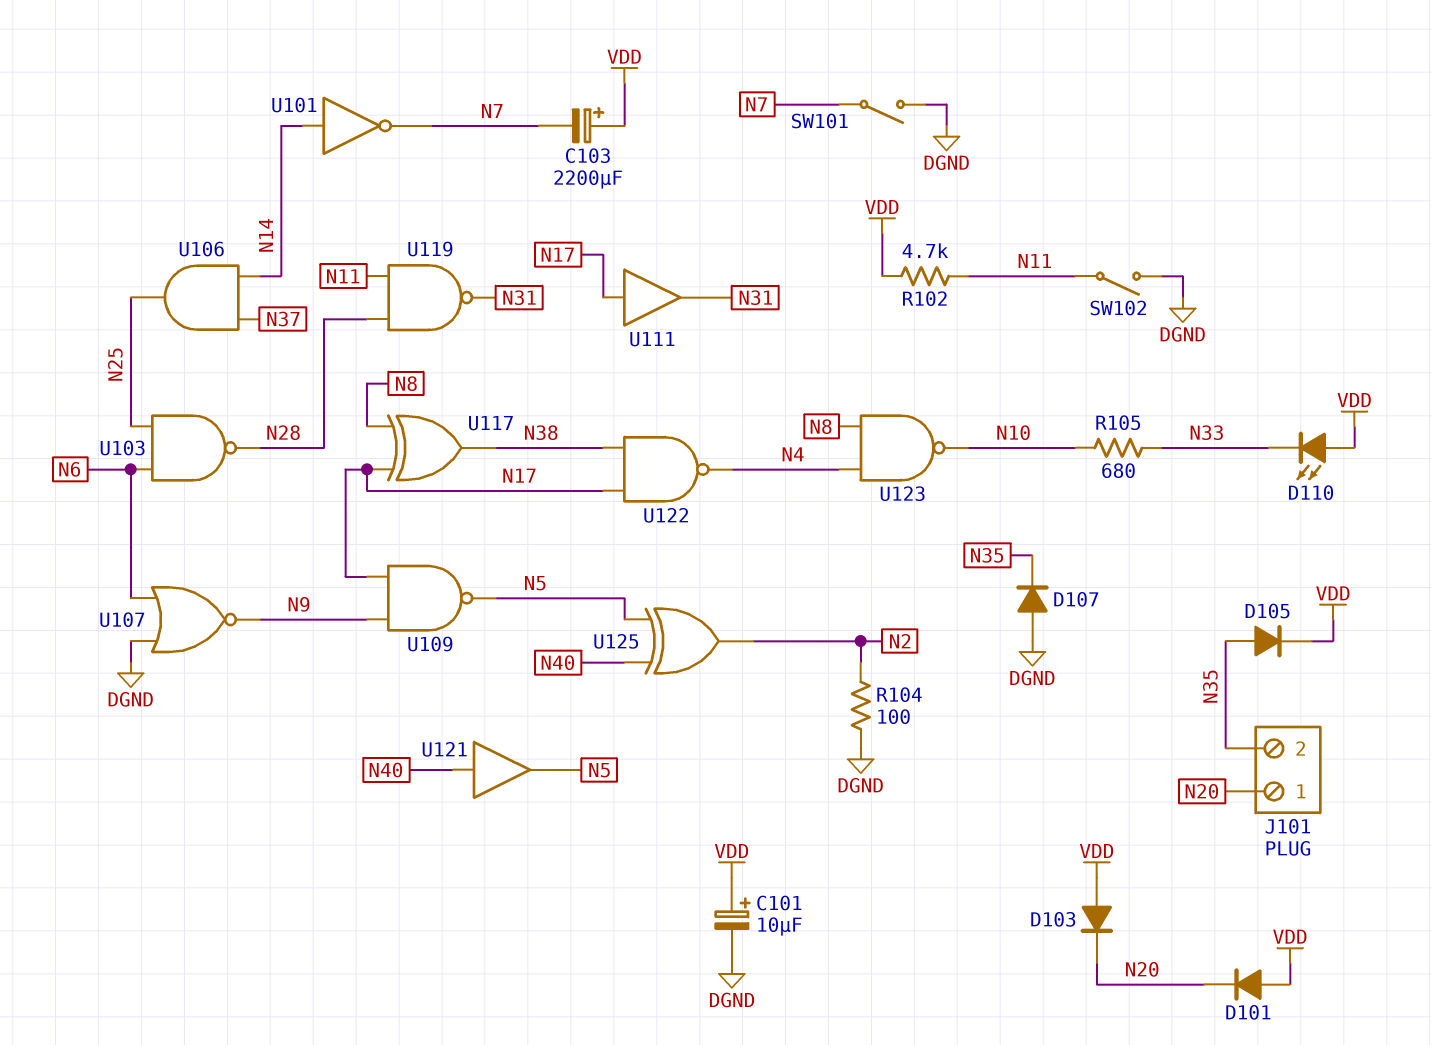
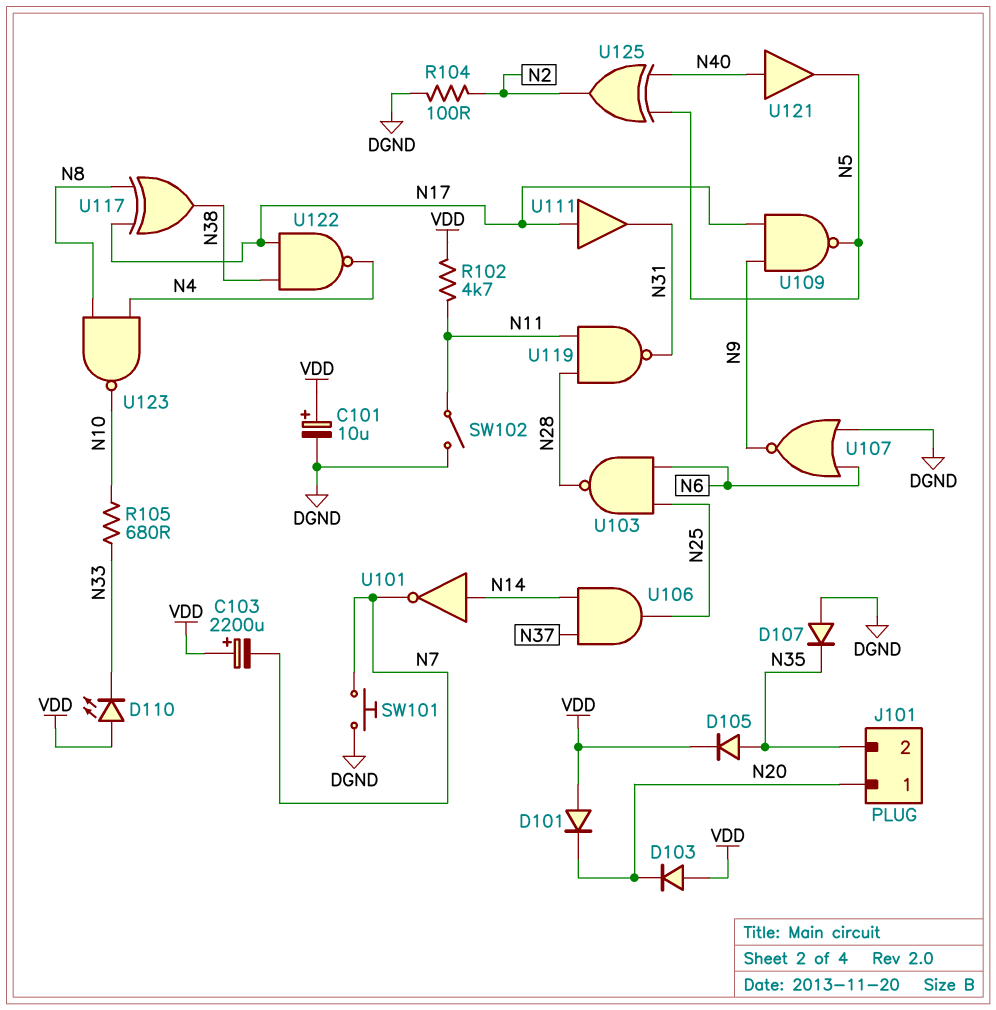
SW101: switch (DGND, N7) -> button (DGND, N7)

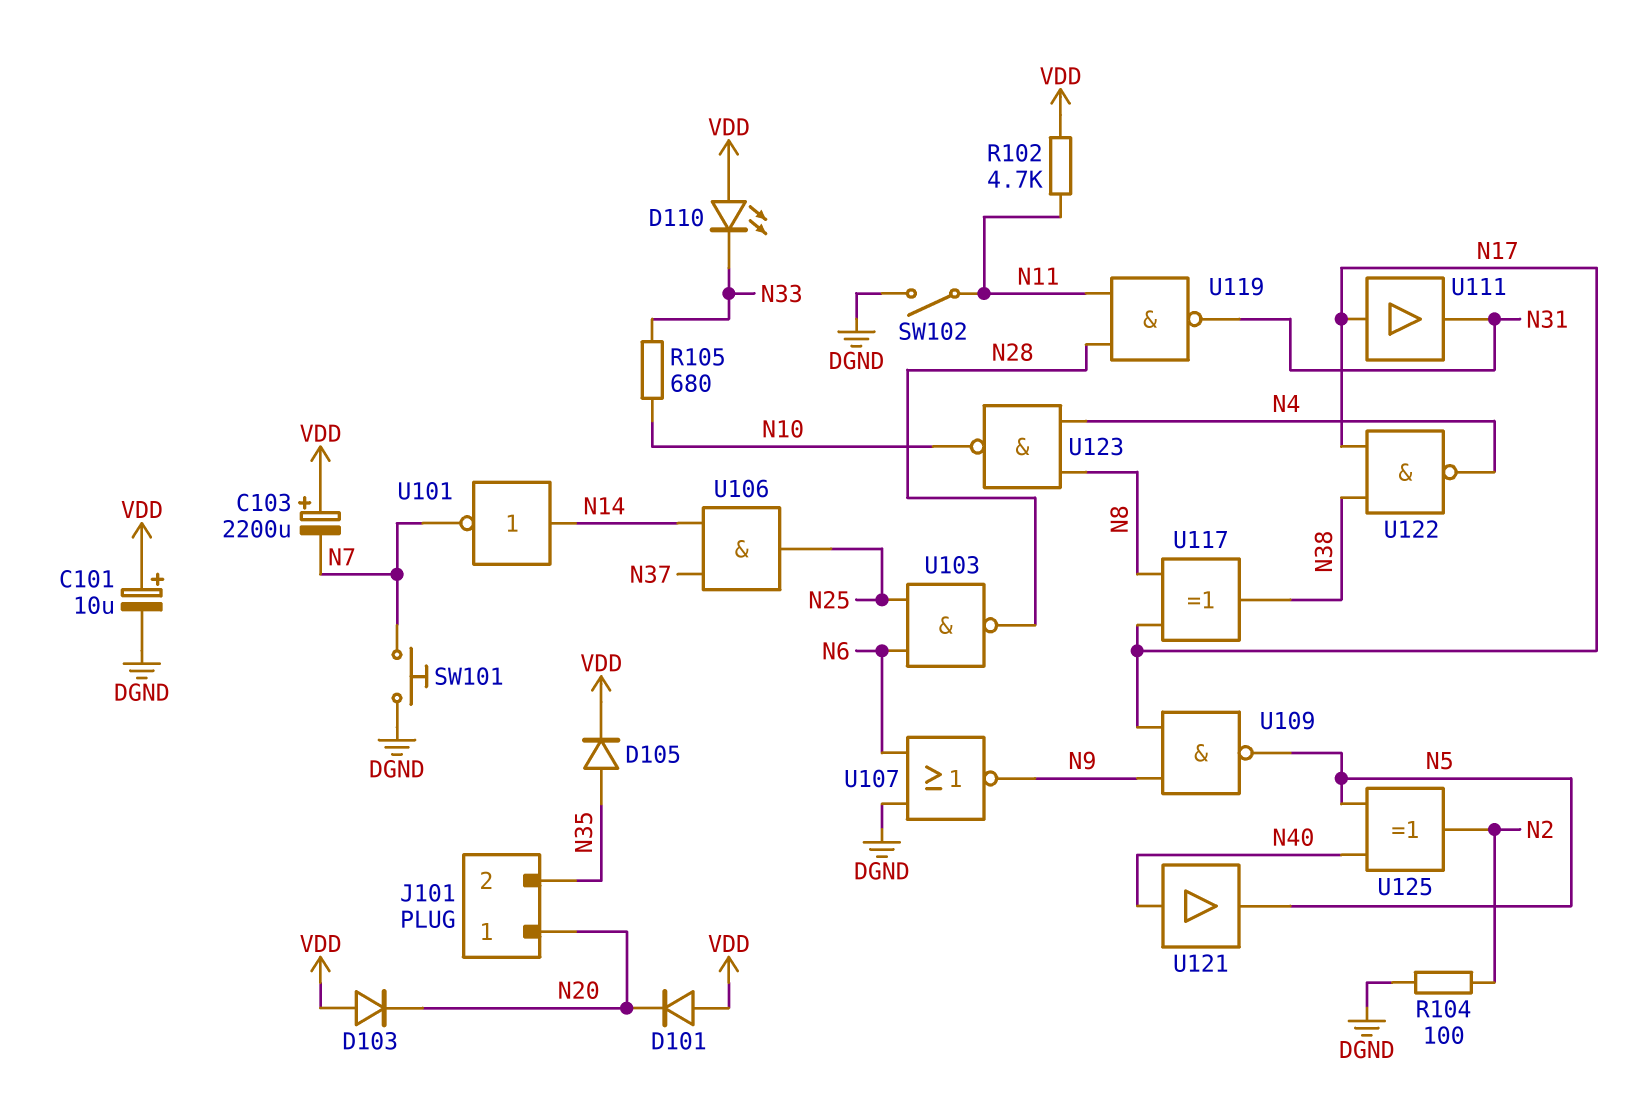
D107: diode (A DGND, K N35) -> none

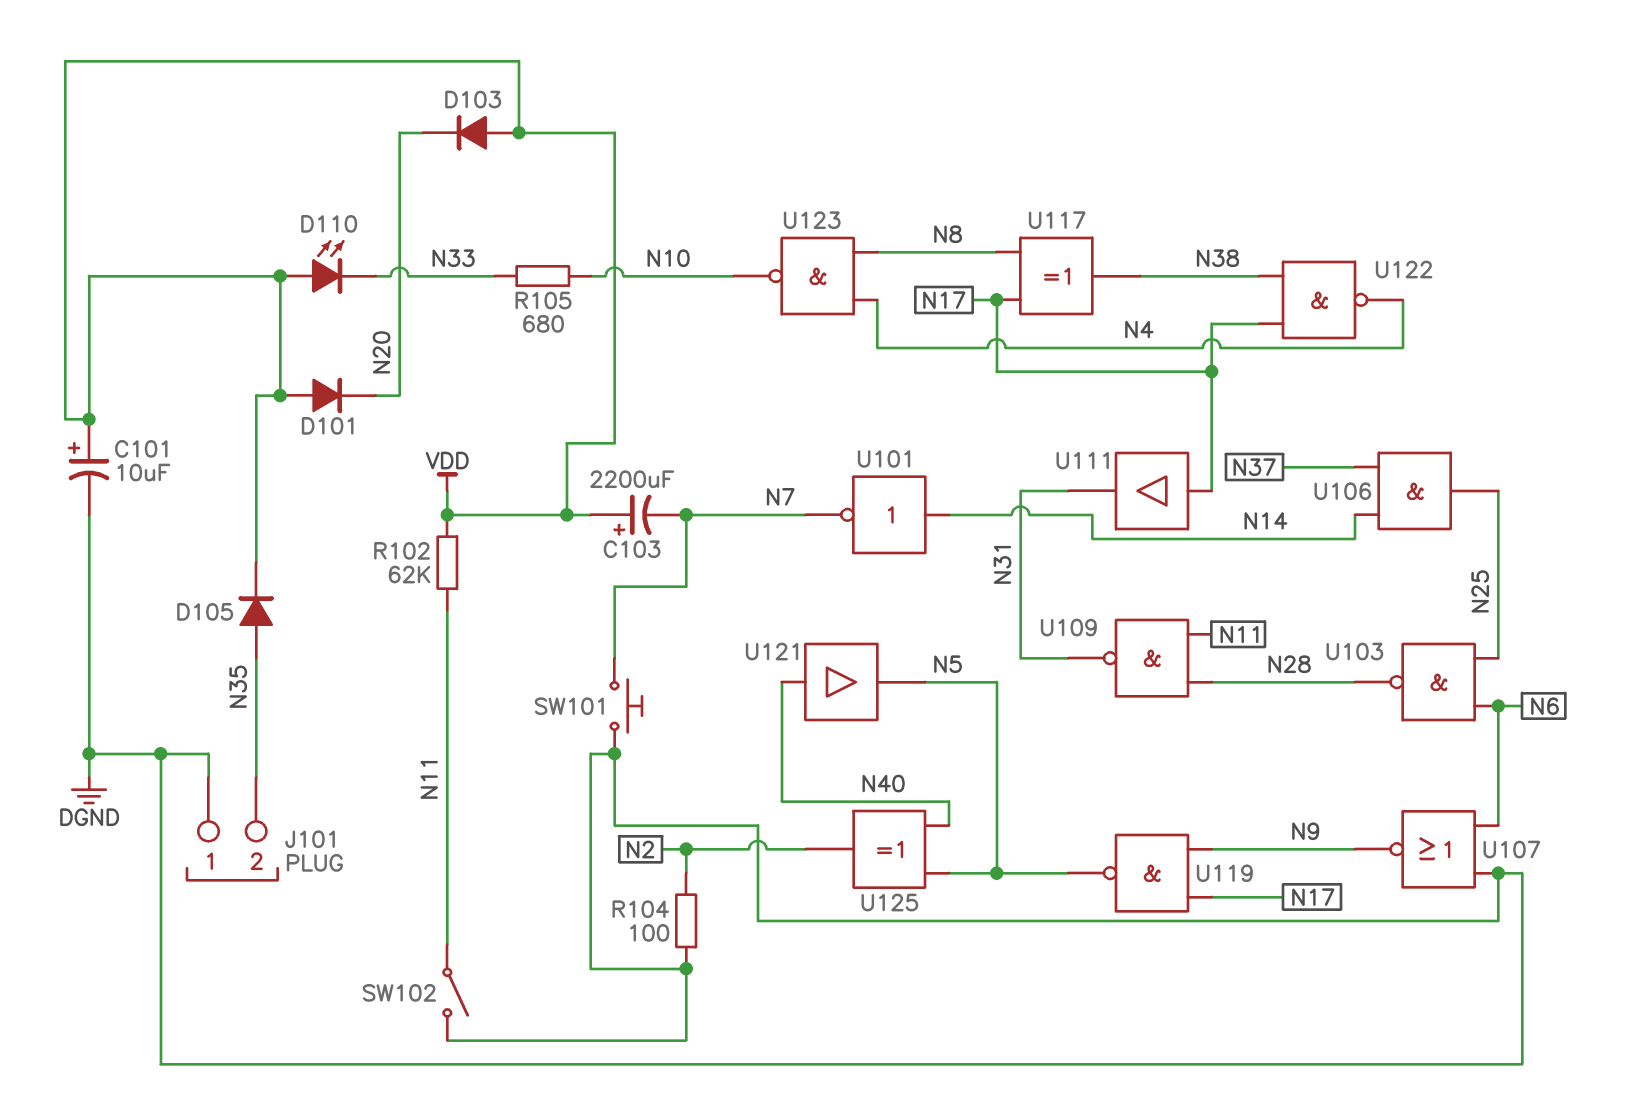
J101 pin 1: N20 -> DGND
R102: 4.7k (N11, VDD) -> 62k (N11, VDD)
U109: NAND (in N9, in N17, out N5) -> NAND (in N11, in N28, out N31)
U119: NAND (in N11, in N28, out N31) -> NAND (in N9, in N17, out N5)

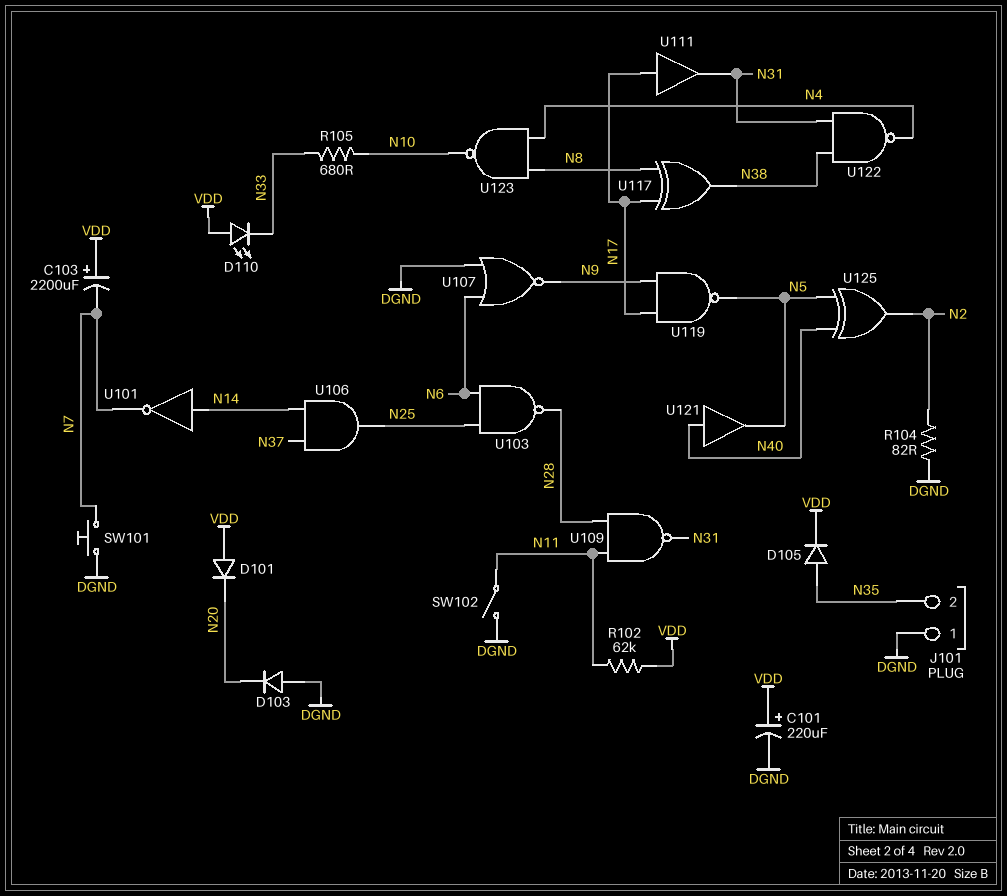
C101: 10uF (plus VDD, minus DGND) -> 220uF (plus VDD, minus DGND)
D103: diode (A VDD, K N20) -> diode (A DGND, K N20)
R104: 100 (DGND, N2) -> 82 (DGND, N2)
U122: NAND (in N17, in N38, out N4) -> NAND (in N31, in N38, out N4)

